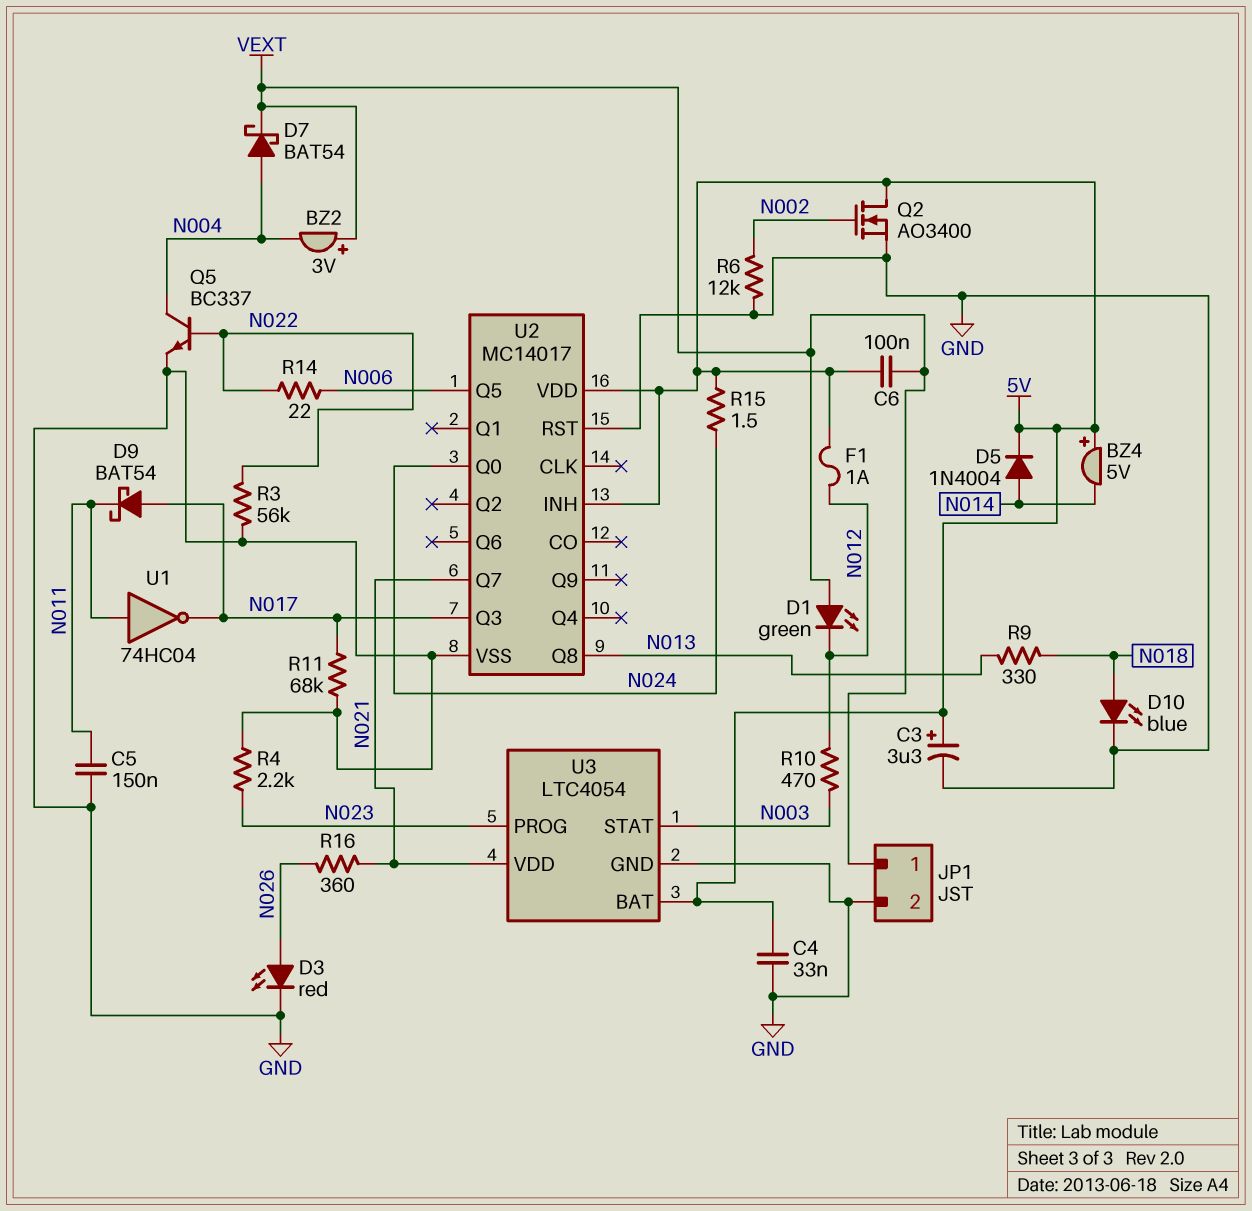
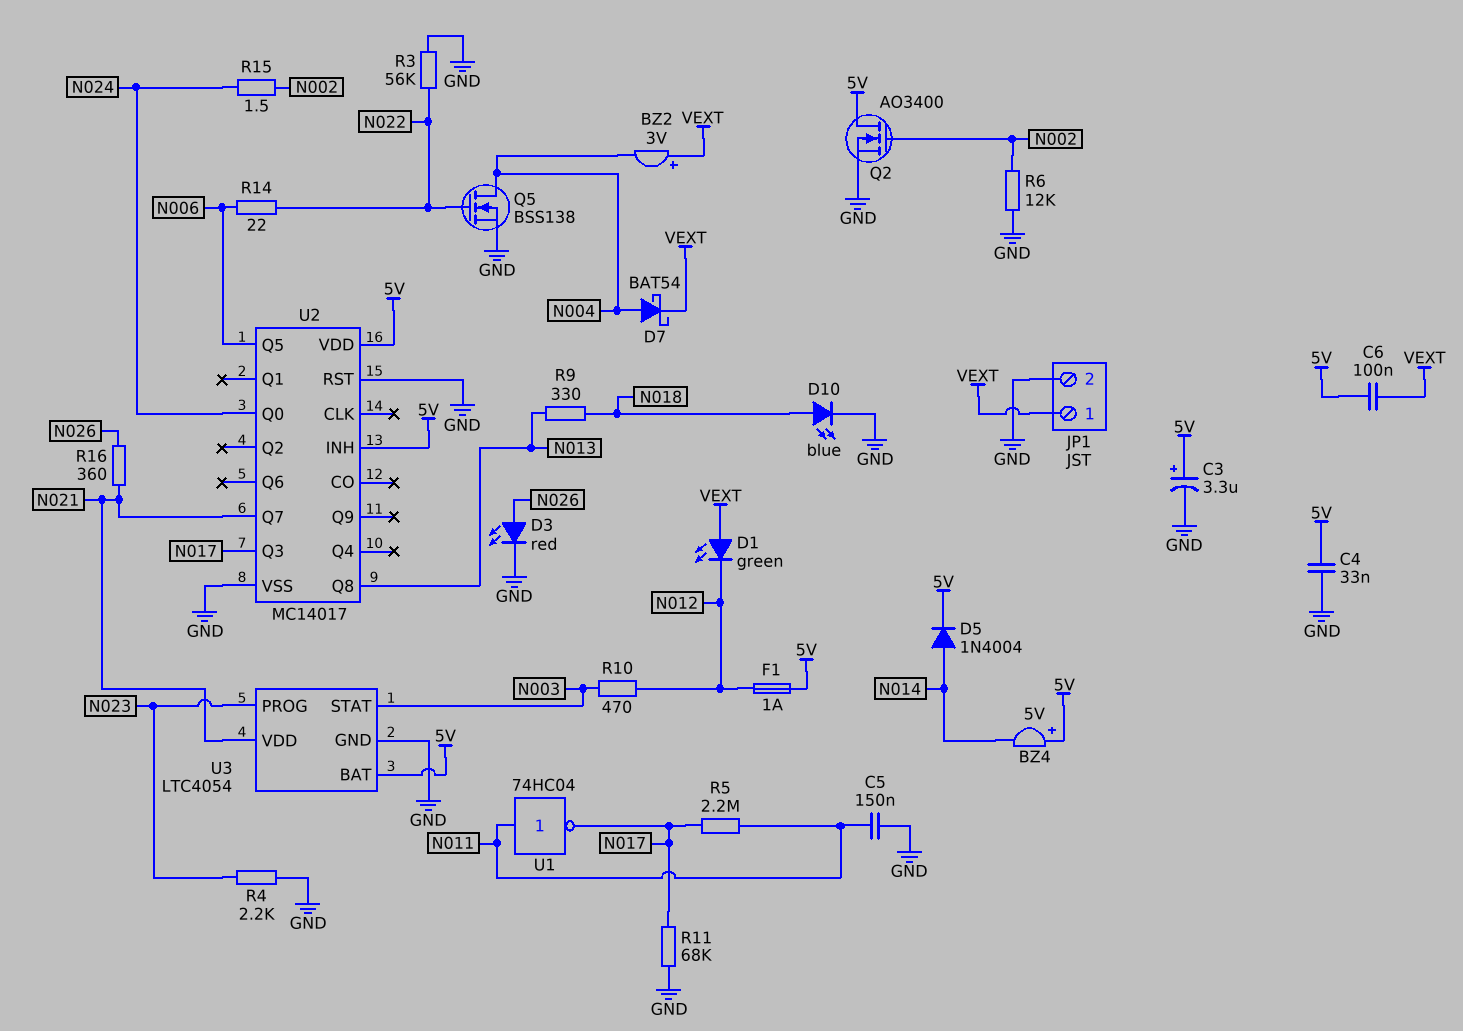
D9: schottky BAT54 (A N017, K N011) -> none
Q5: NPN BC337 (B N022, C N004, E GND) -> NMOS BSS138 (G N022, D N004, S GND)
R5: none -> 2.2M (N011, N017)
R15: 1.5 (5V, N024) -> 1.5 (N002, N024)

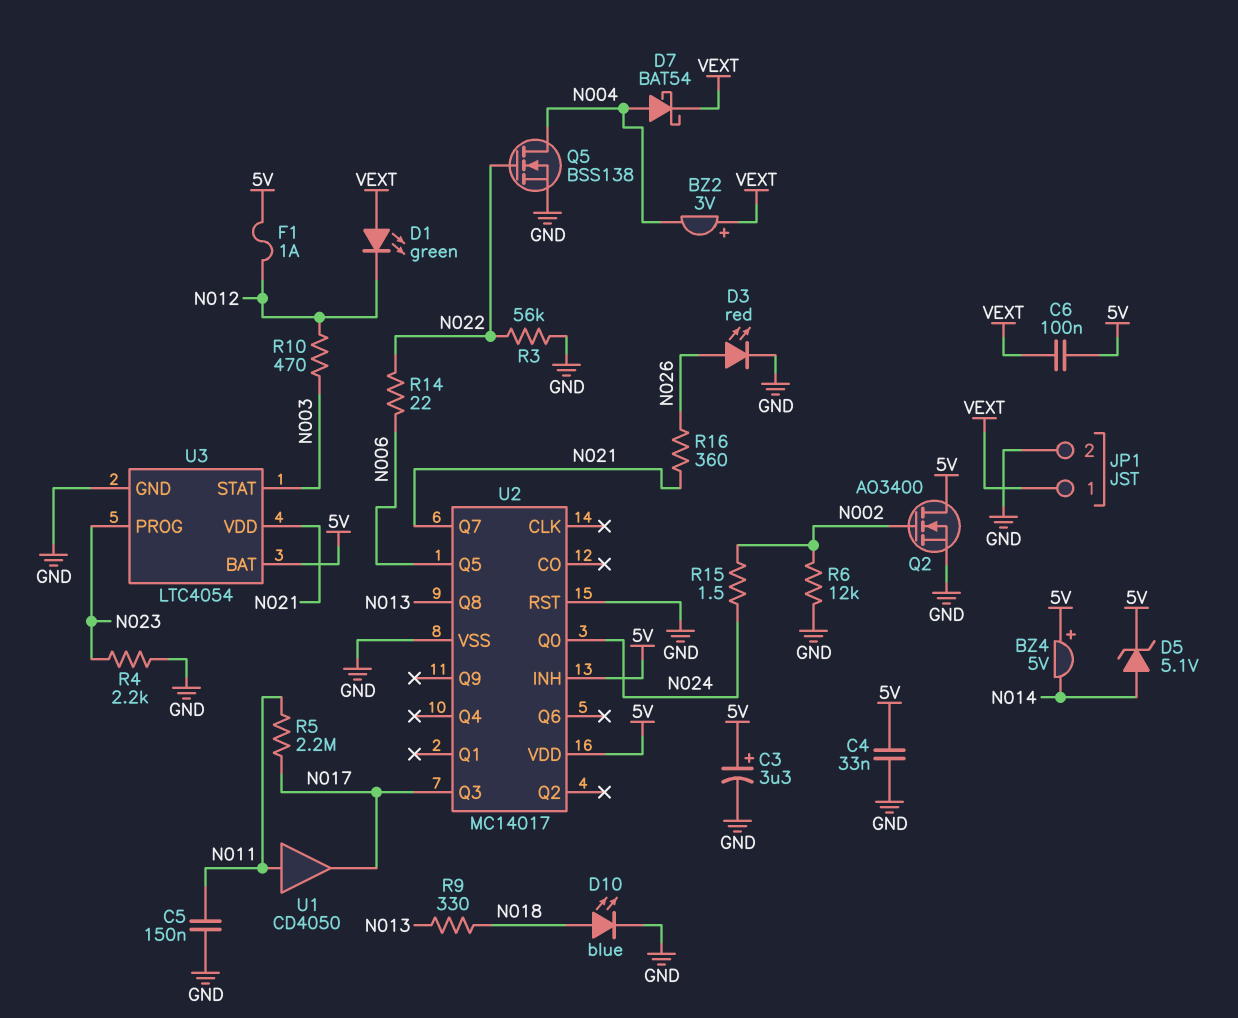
D5: diode 1N4004 (A N014, K 5V) -> zener 5.1V (A N014, K 5V)
R11: 68k (GND, N017) -> none
U1: NOT 74HC04 (in N011, out N017) -> buffer CD4050 (in N011, out N017)

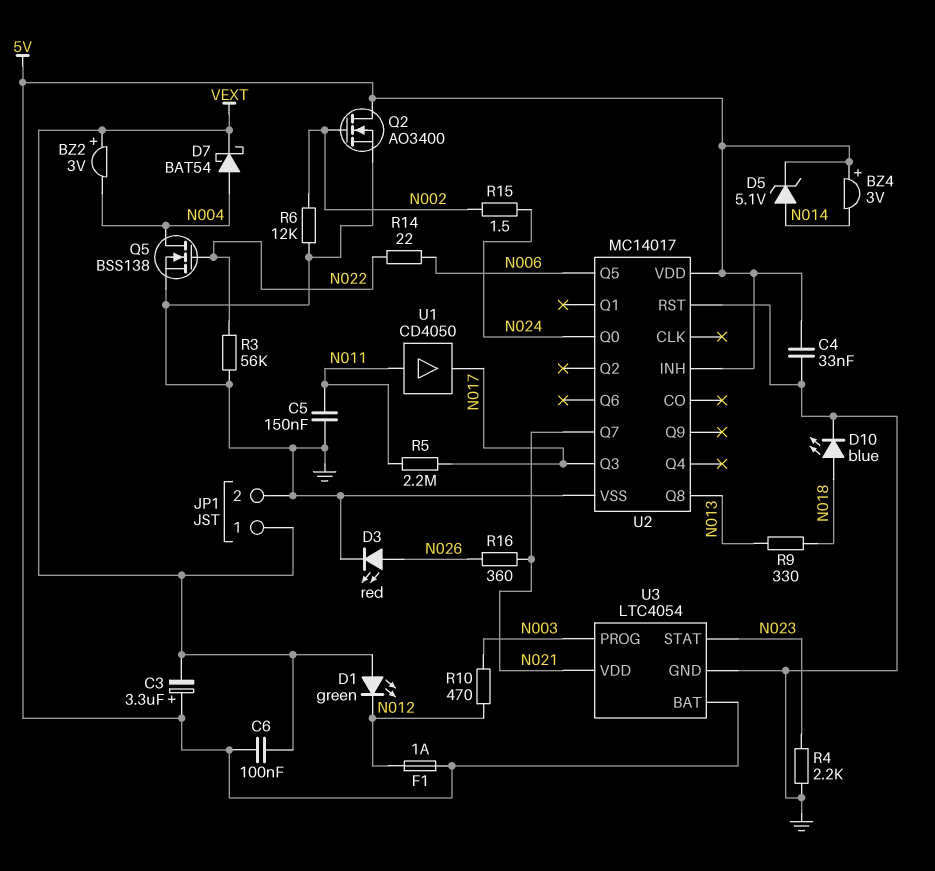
BZ4: buzzer 5V (plus 5V, minus N014) -> buzzer 3V (plus 5V, minus N014)
C3: 3.3uF (plus 5V, minus GND) -> 3.3uF (plus 5V, minus VEXT)
U3 pin PROG: N023 -> N003
U3 pin STAT: N003 -> N023

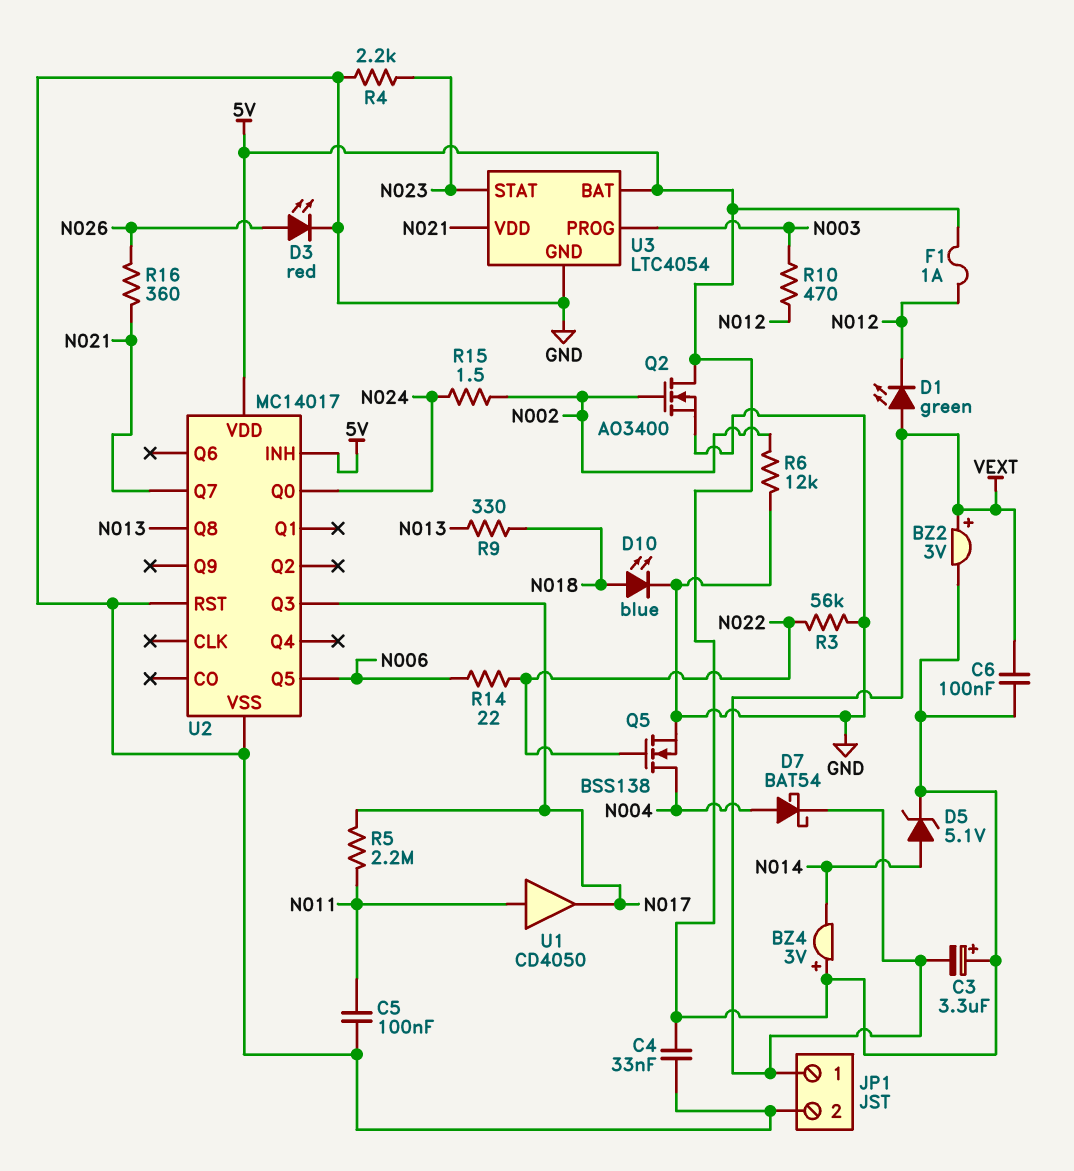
BZ2: buzzer 3V (plus VEXT, minus N004) -> buzzer 3V (plus VEXT, minus 5V)
C5: 150nF (GND, N011) -> 100nF (GND, N011)

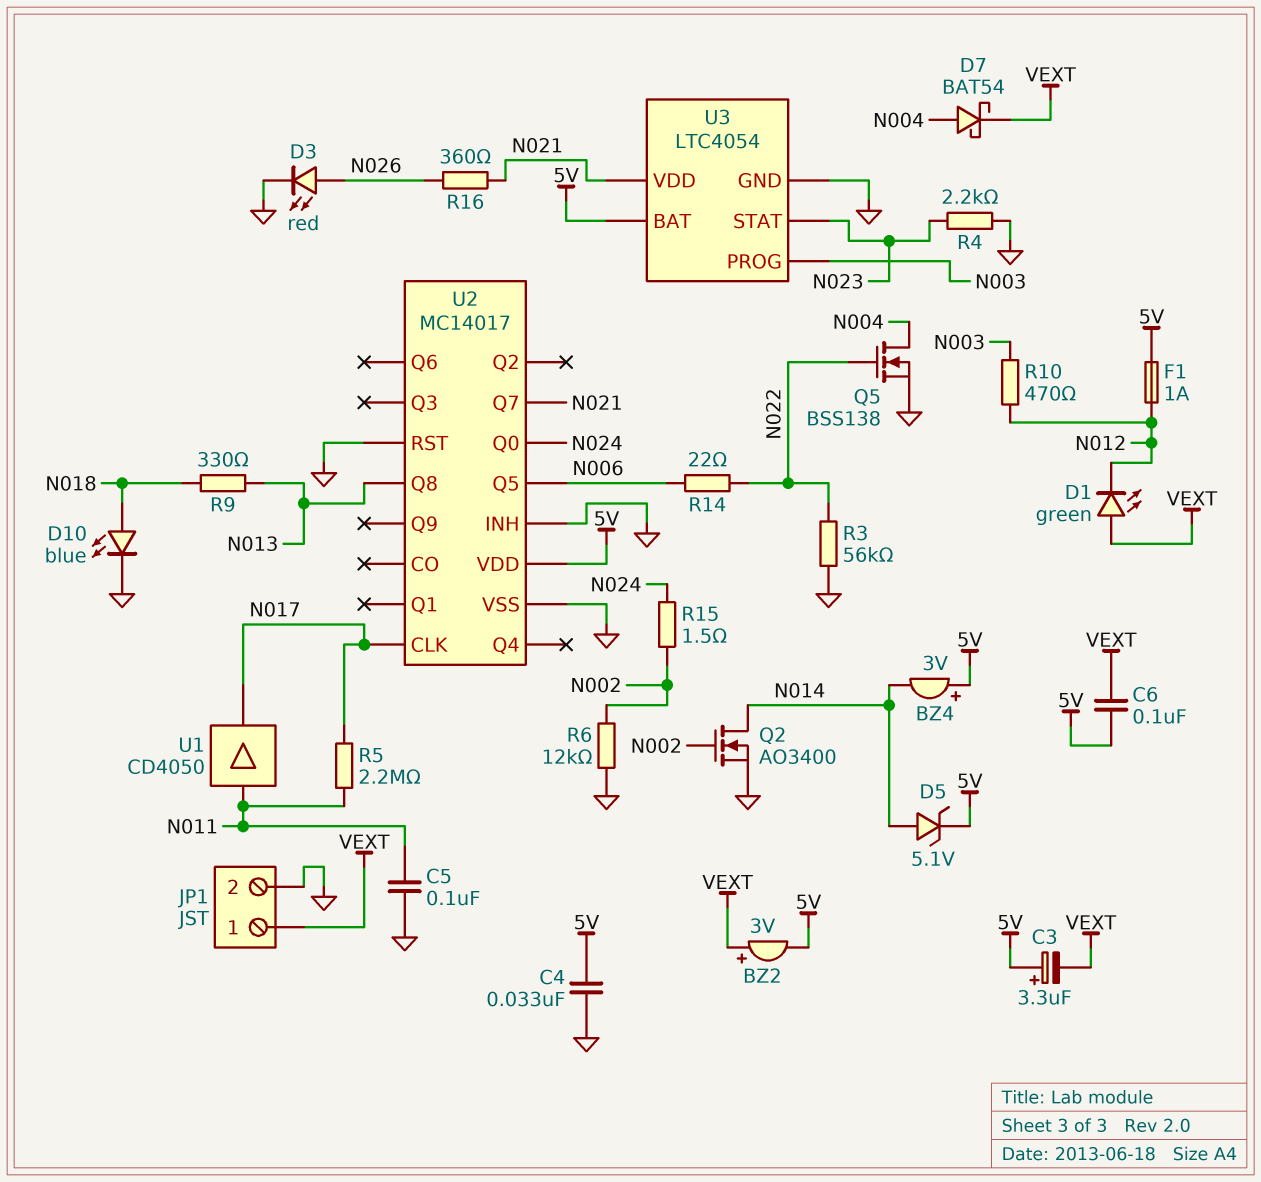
Q2: NMOS AO3400 (G N002, D 5V, S GND) -> NMOS AO3400 (G N002, D N014, S GND)
U2 pin CLK: none -> N017
U2 pin INH: 5V -> GND
U2 pin Q3: N017 -> none

